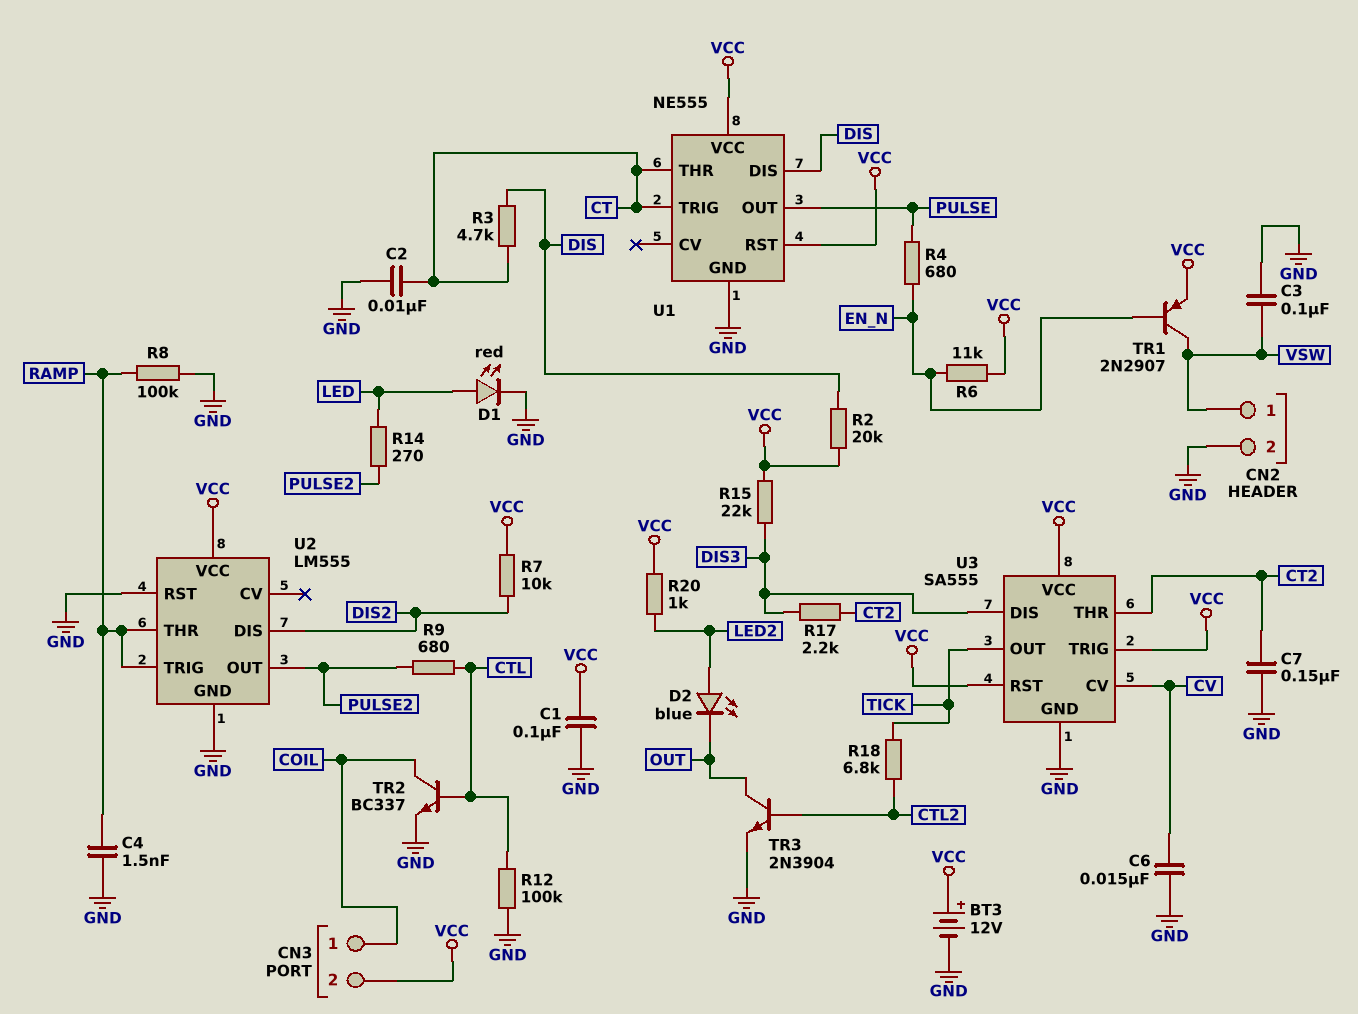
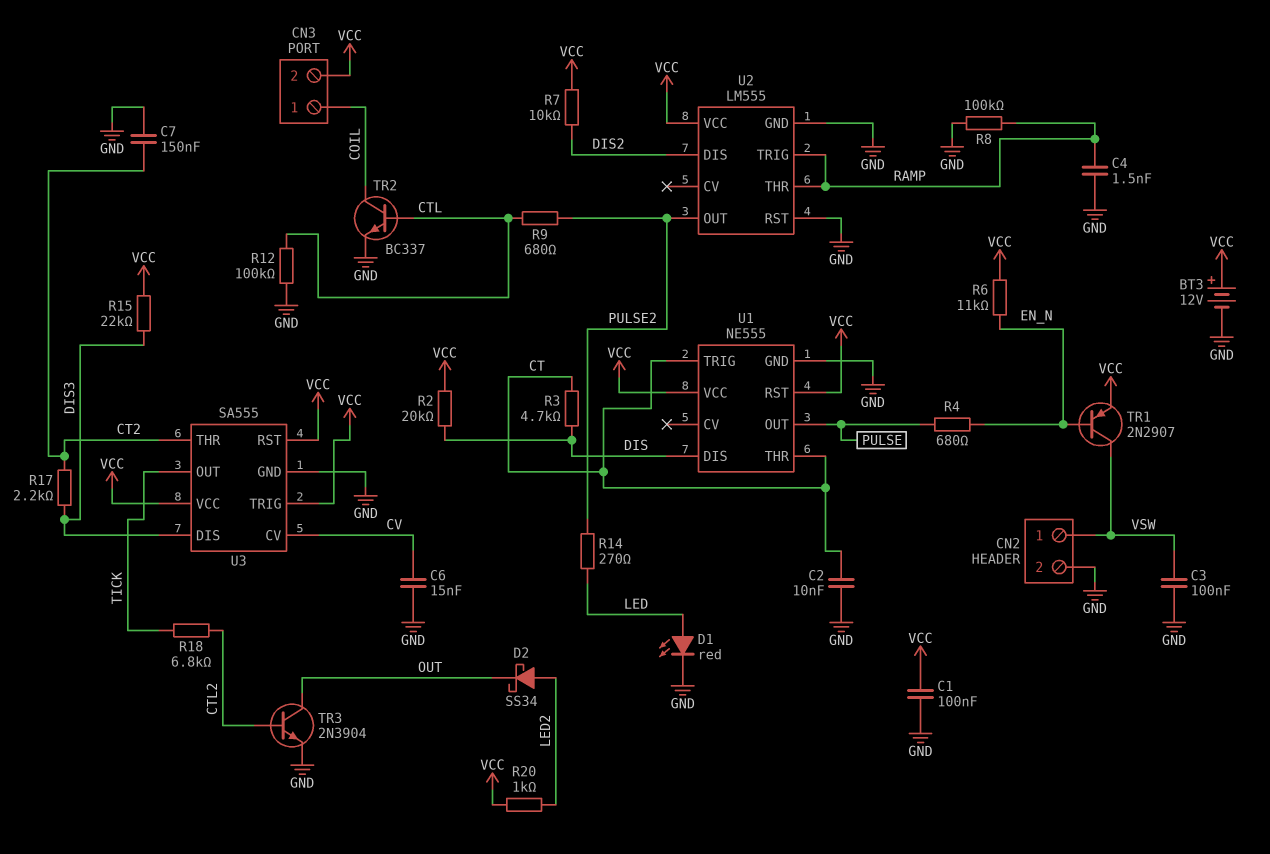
D2: LED blue (A LED2, K OUT) -> schottky SS34 (A LED2, K OUT)

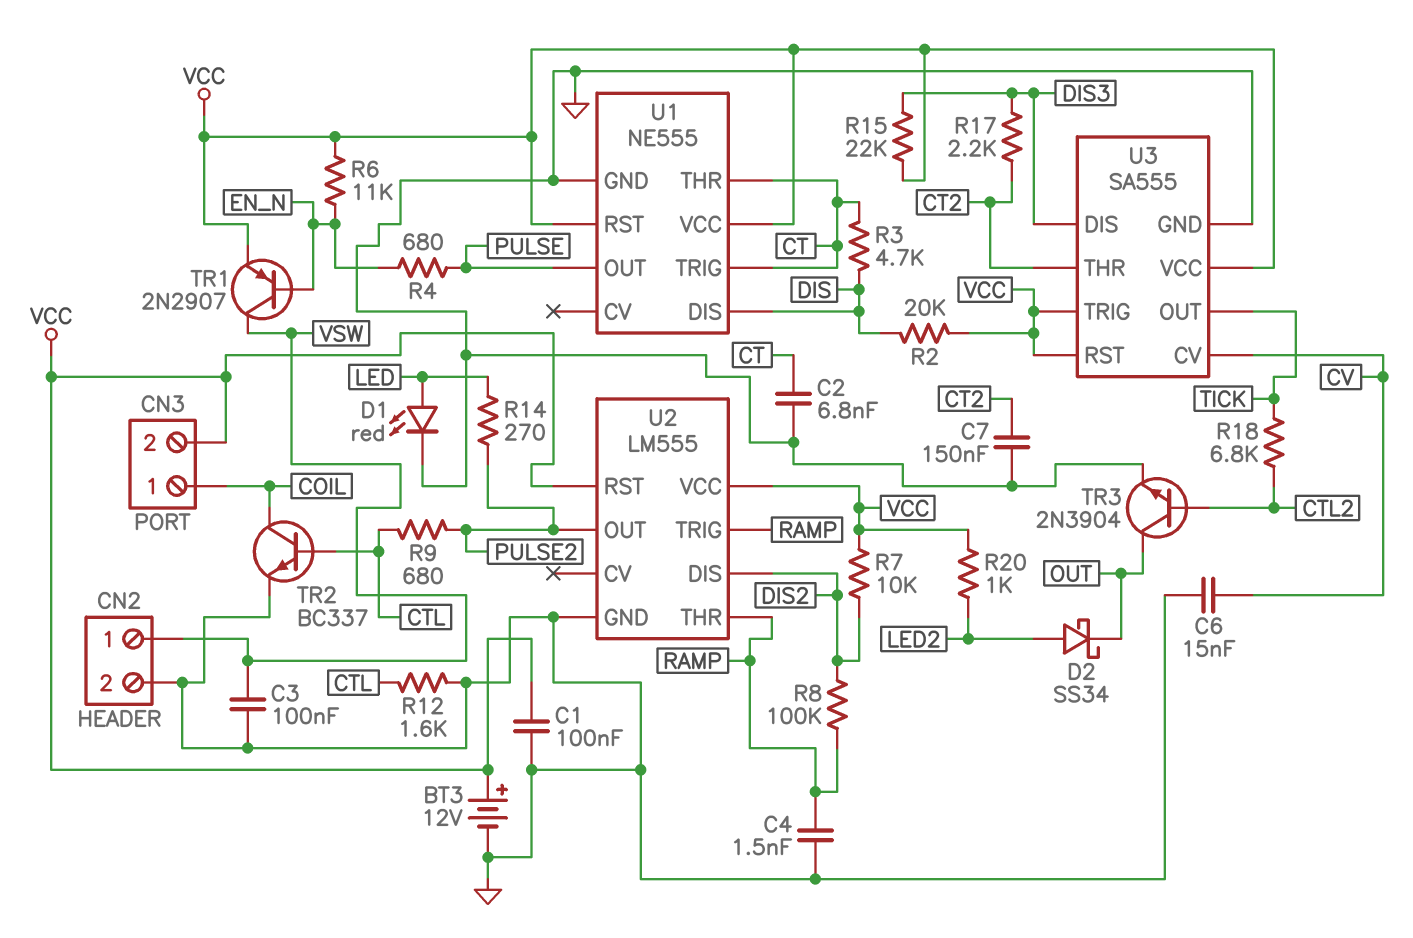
C2: 10nF (CT, GND) -> 6.8nF (CT, GND)
R8: 100k (GND, RAMP) -> 100k (DIS2, RAMP)
R12: 100k (CTL, GND) -> 1.6k (CTL, GND)
U2 pin RST: GND -> VCC

